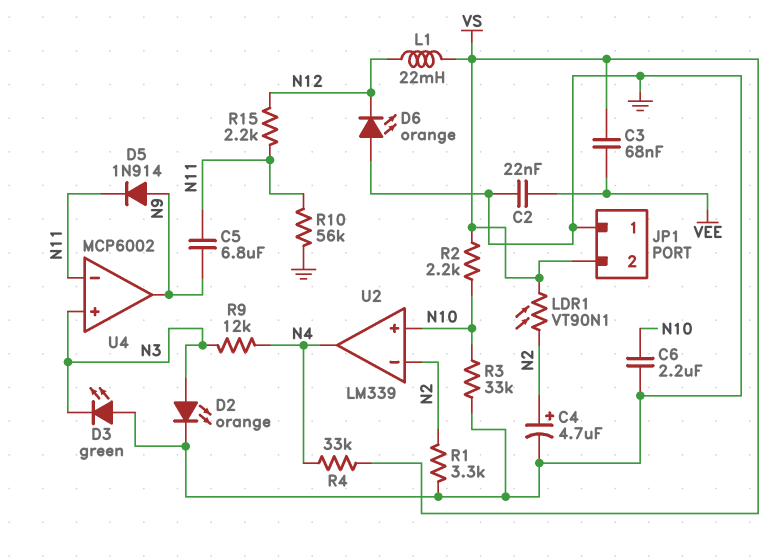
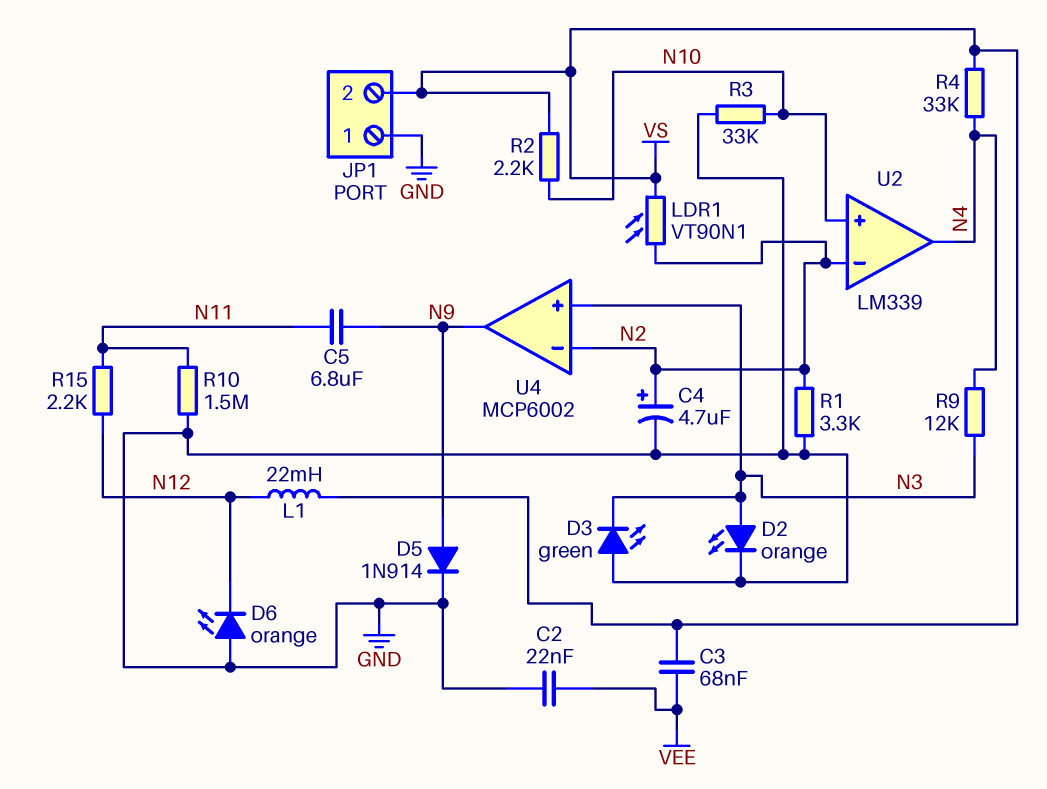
C6: 2.2uF (GND, N10) -> none
D5: diode 1N914 (A N9, K N11) -> diode 1N914 (A N9, K GND)
R10: 56k (GND, N11) -> 1.5M (GND, N11)
U4 pin in-: N11 -> N2

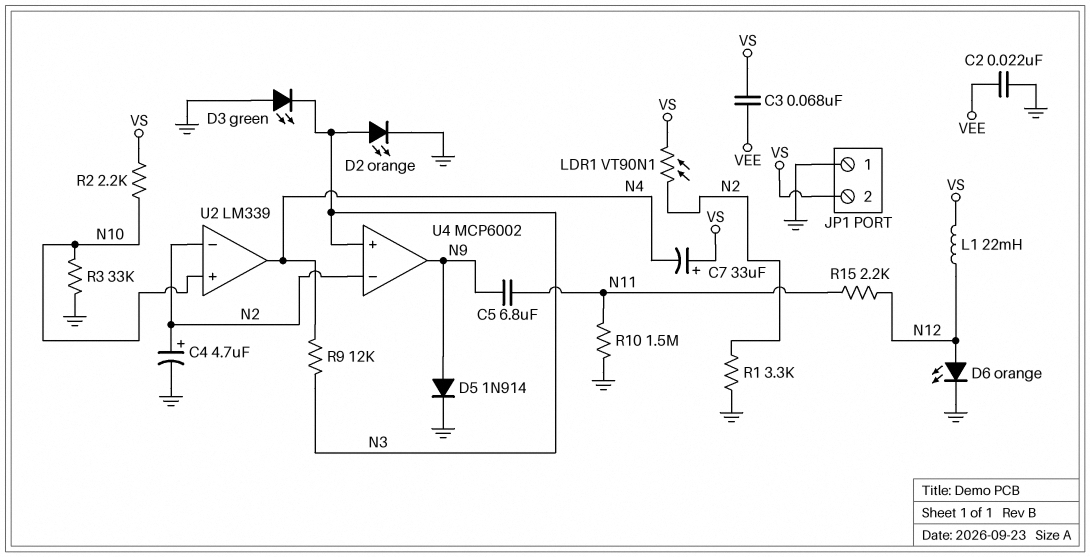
C7: none -> 33uF (plus VS, minus N4)
D6: LED orange (A GND, K N12) -> LED orange (A N12, K GND)
R4: 33k (N4, VS) -> none

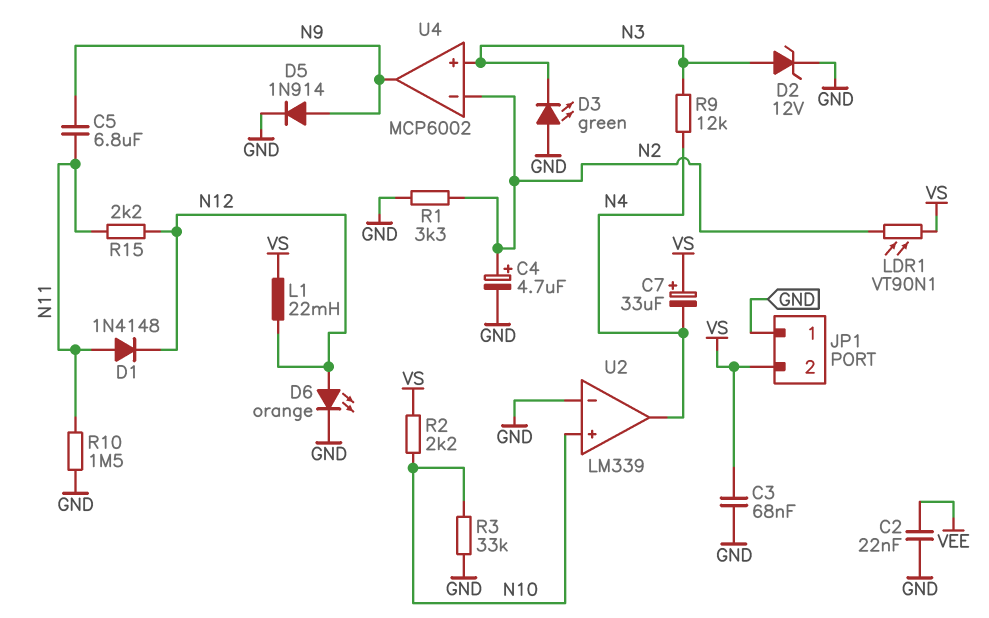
C3: 68nF (VEE, VS) -> 68nF (GND, VS)
D1: none -> diode 1N4148 (A N11, K N12)
D2: LED orange (A N3, K GND) -> zener 12V (A N3, K GND)
U2 pin in-: N2 -> GND

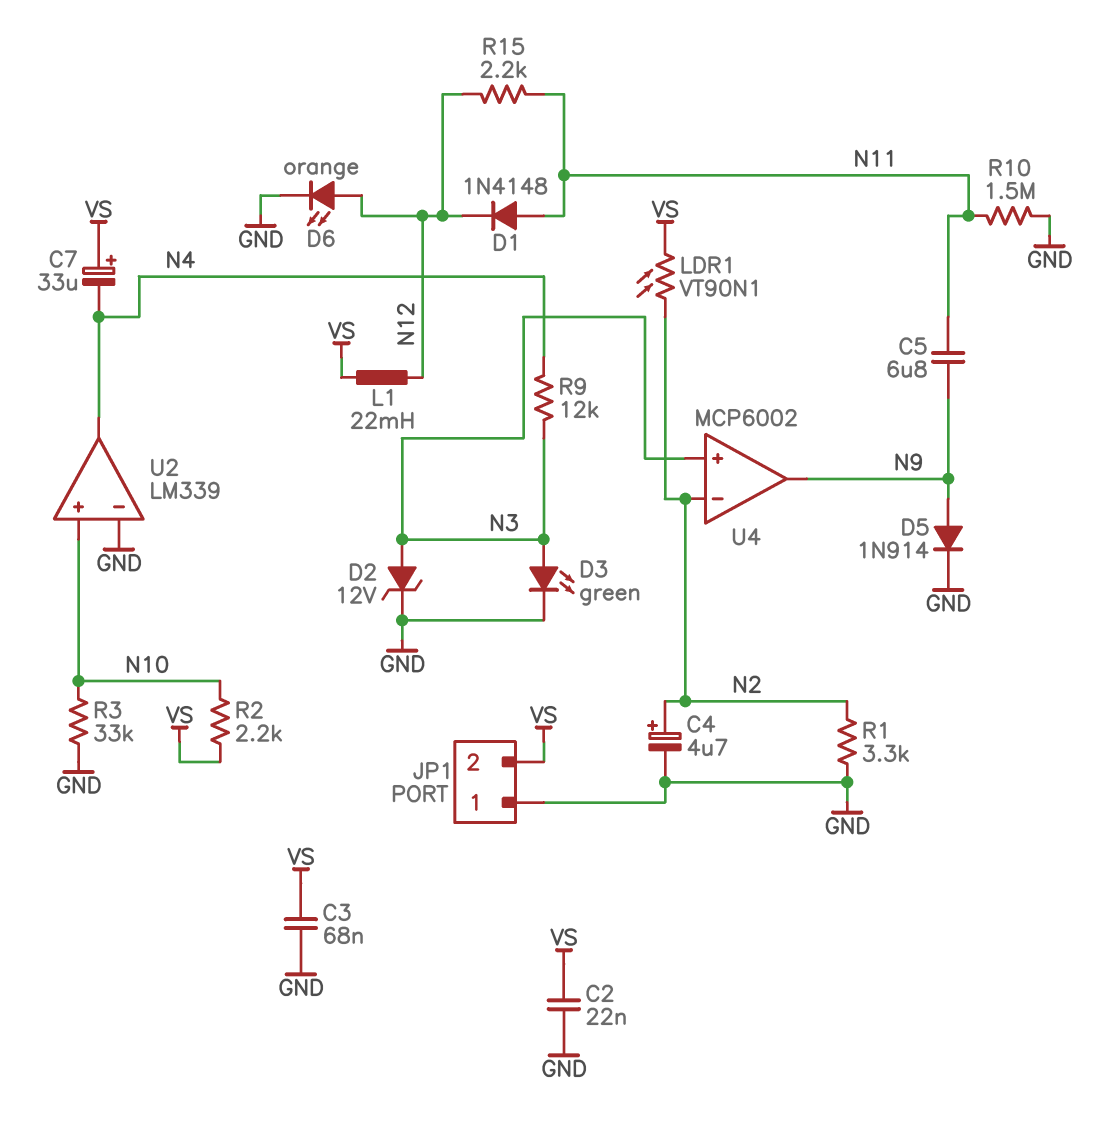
C2: 22nF (GND, VEE) -> 22nF (GND, VS)
D3: LED green (A GND, K N3) -> LED green (A N3, K GND)

